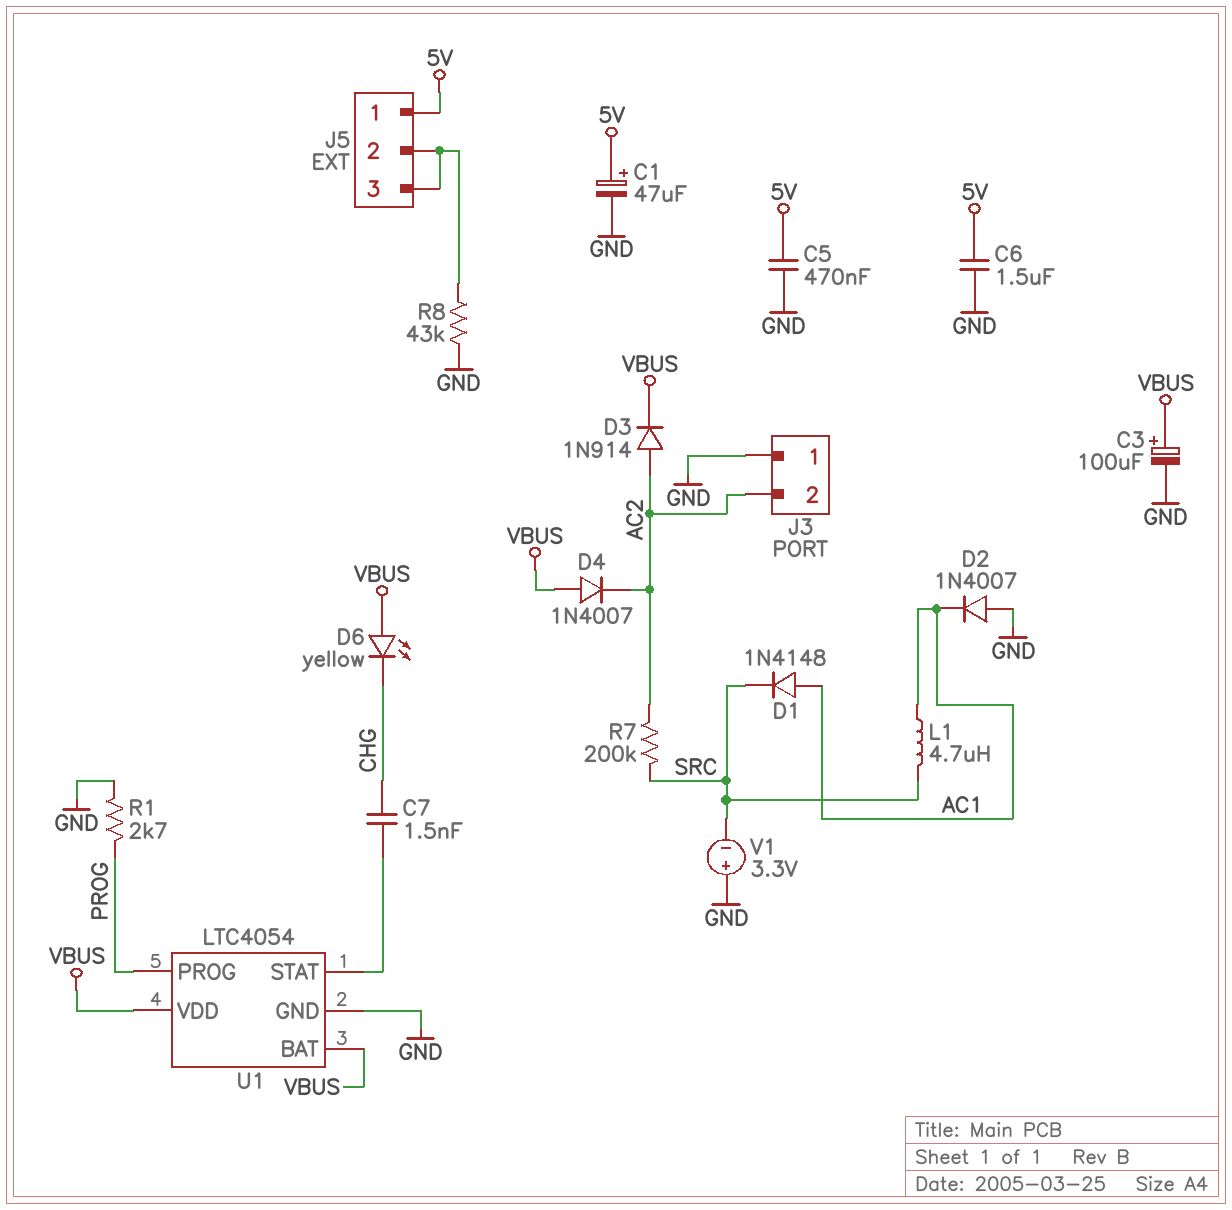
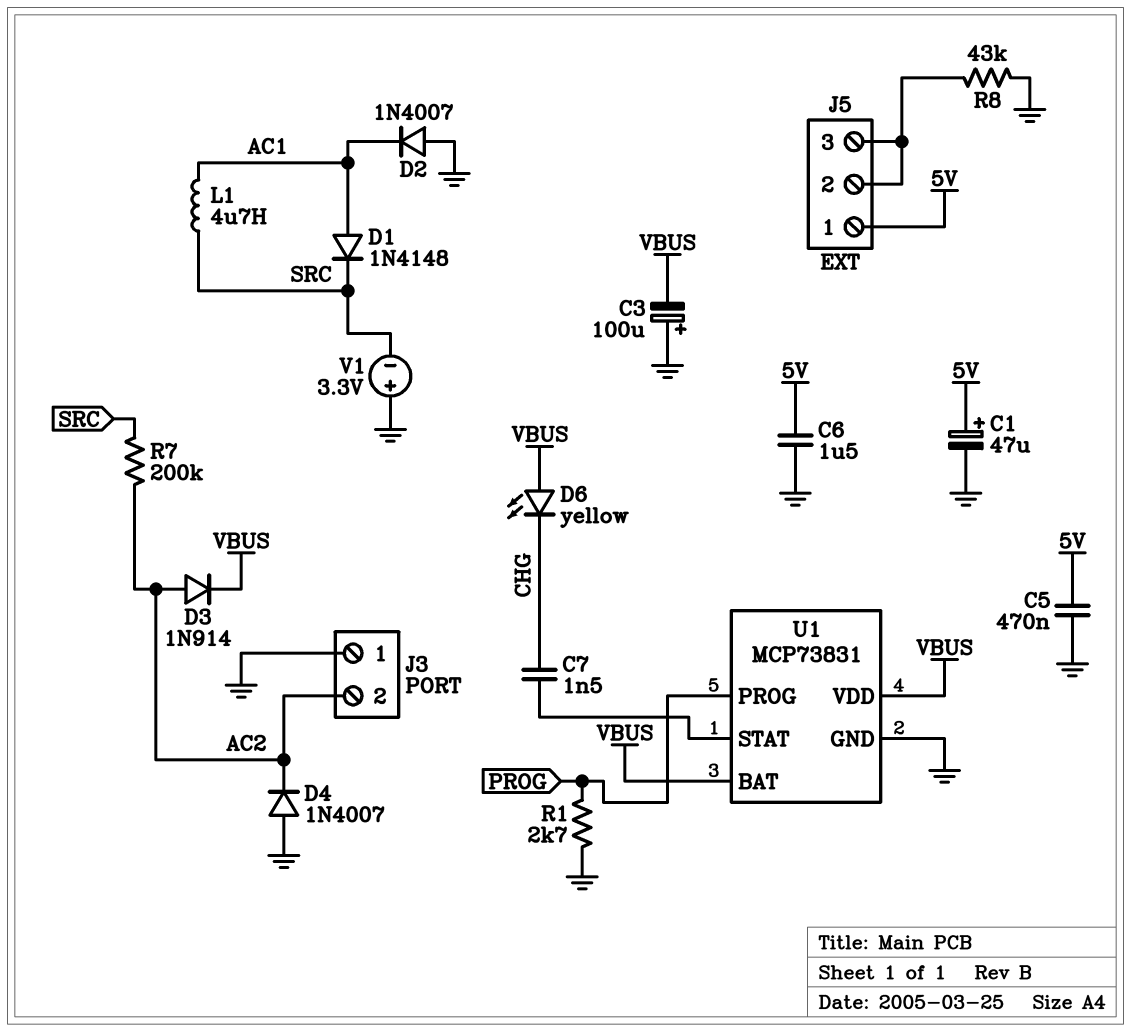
C3: 100uF (plus VBUS, minus GND) -> 100uF (plus GND, minus VBUS)
D4: diode 1N4007 (A VBUS, K AC2) -> diode 1N4007 (A GND, K AC2)
U1: LTC4054 -> MCP73831

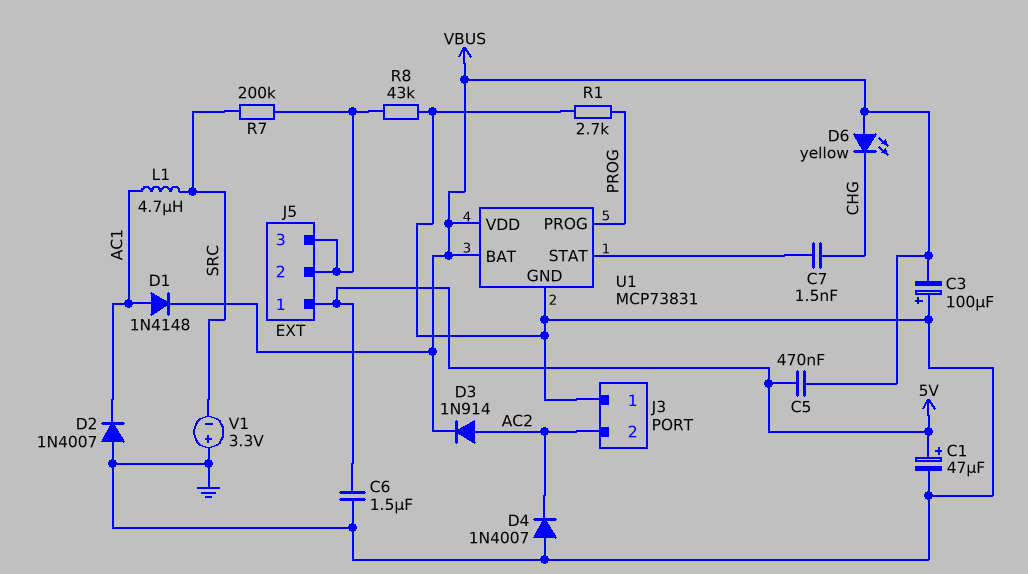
C5: 470nF (5V, GND) -> 470nF (5V, VBUS)
D1: diode 1N4148 (A AC1, K SRC) -> diode 1N4148 (A AC1, K VBUS)
R7: 200k (AC2, SRC) -> 200k (J5/2, SRC)

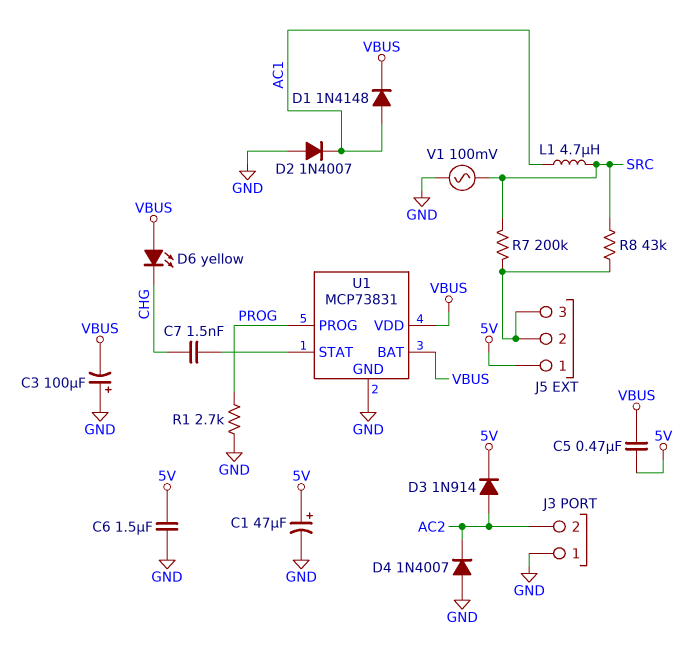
D3: diode 1N914 (A AC2, K VBUS) -> diode 1N914 (A AC2, K 5V)
R8: 43k (GND, J5/2) -> 43k (J5/2, SRC)
V1: 3.3V (plus GND, minus SRC) -> AC 100mV (GND, SRC)

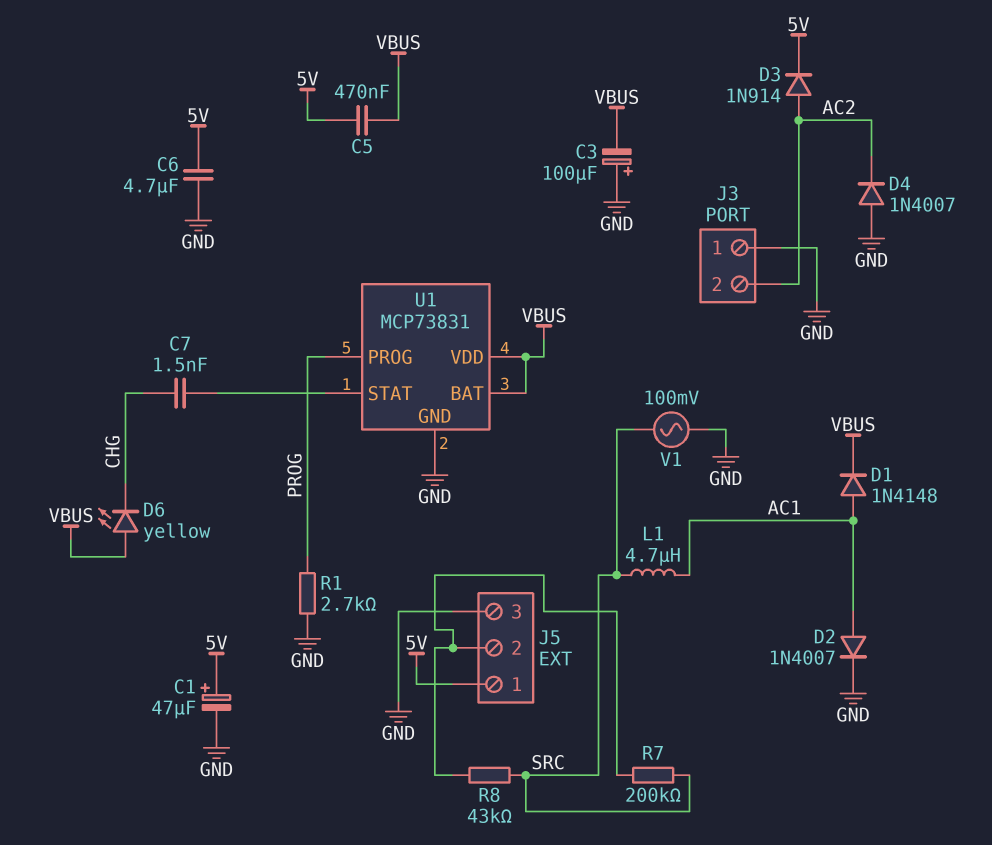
C6: 1.5uF (5V, GND) -> 4.7uF (5V, GND)
D2: diode 1N4007 (A GND, K AC1) -> diode 1N4007 (A AC1, K GND)
J5 pin 3: J5/2 -> GND

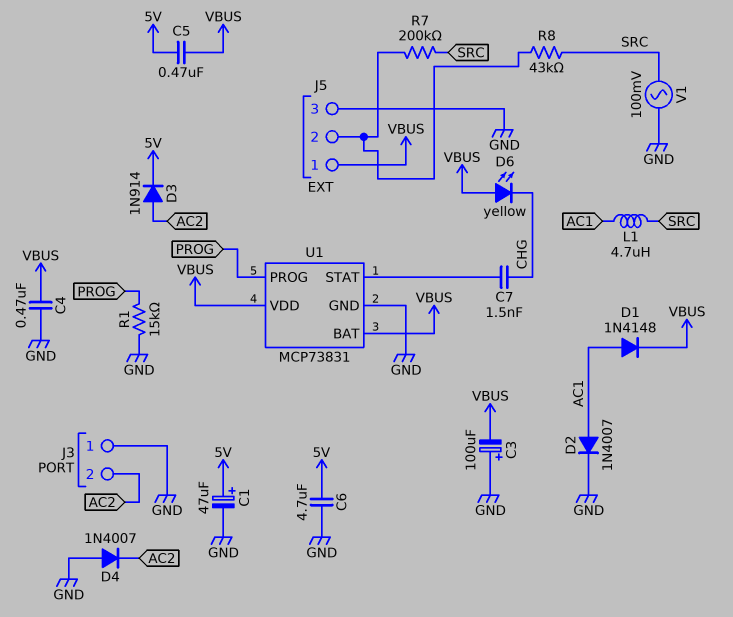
C4: none -> 470nF (GND, VBUS)
J5 pin 1: 5V -> VBUS
R1: 2.7k (GND, PROG) -> 15k (GND, PROG)

